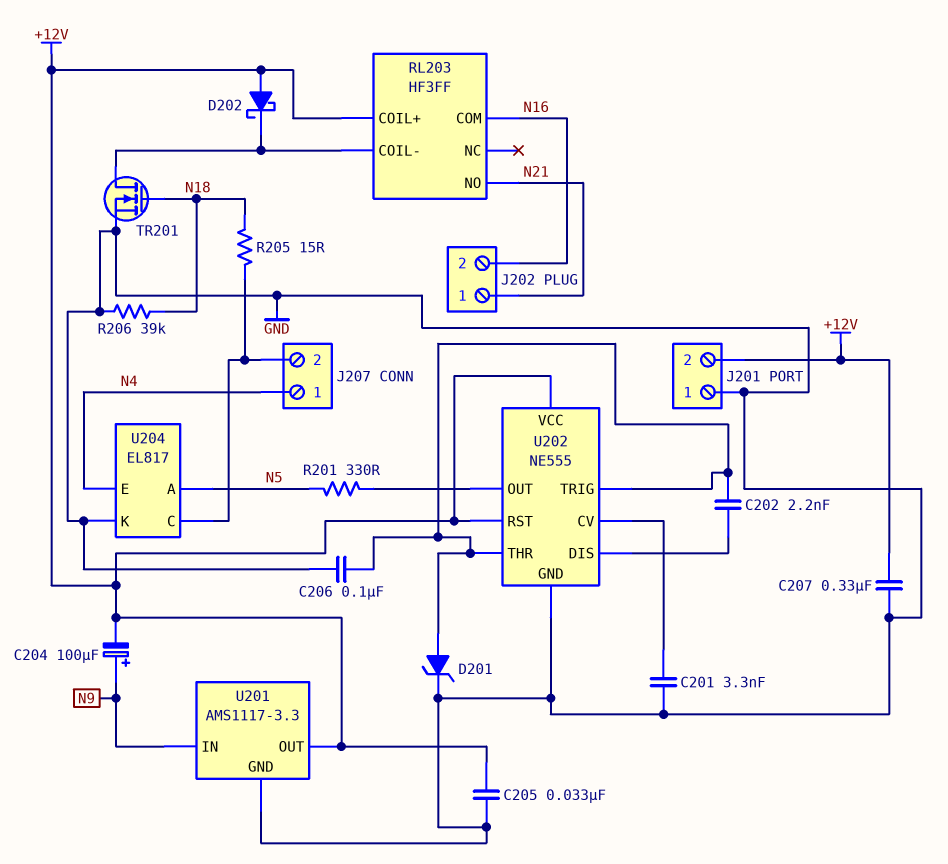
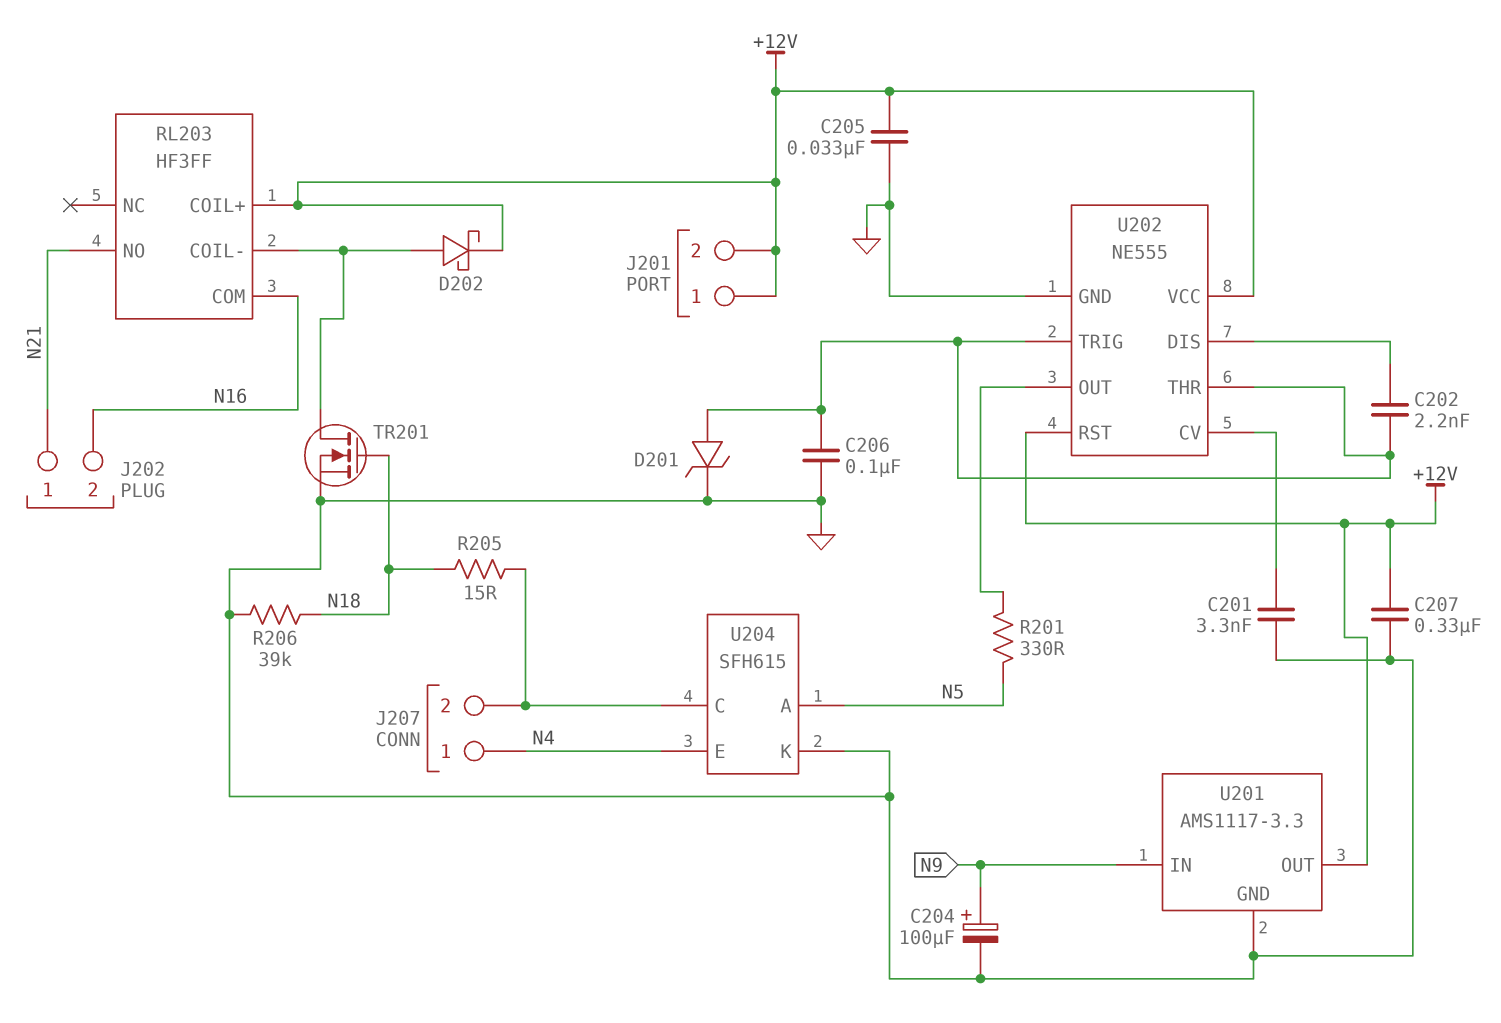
C204: 100uF (plus N9, minus +12V) -> 100uF (plus N9, minus GND)
D202: schottky (A +12V, K RL203/COIL-) -> schottky (A RL203/COIL-, K +12V)
J201 pin 1: GND -> +12V
U204: EL817 -> SFH615

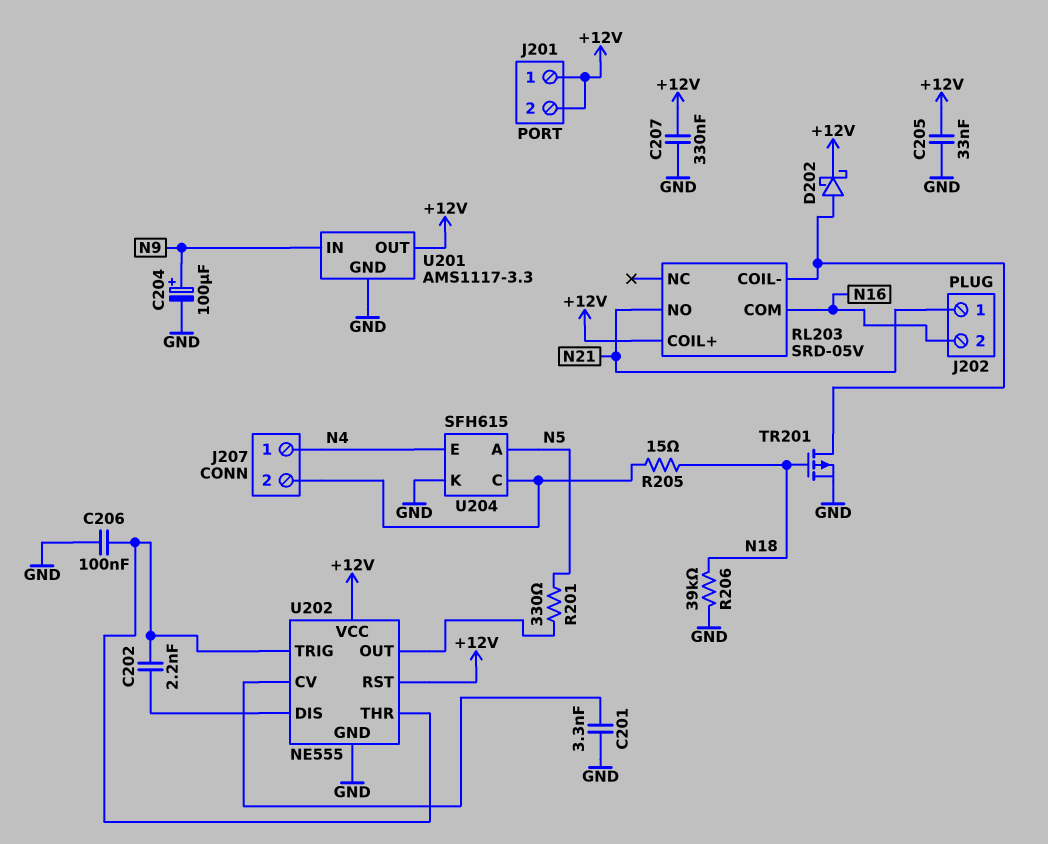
D201: zener (A U202/THR, K GND) -> none
RL203: HF3FF -> SRD-05V
TR201: NMOS (G N18, D RL203/COIL-, S GND) -> PMOS (G N18, D RL203/COIL-, S GND)

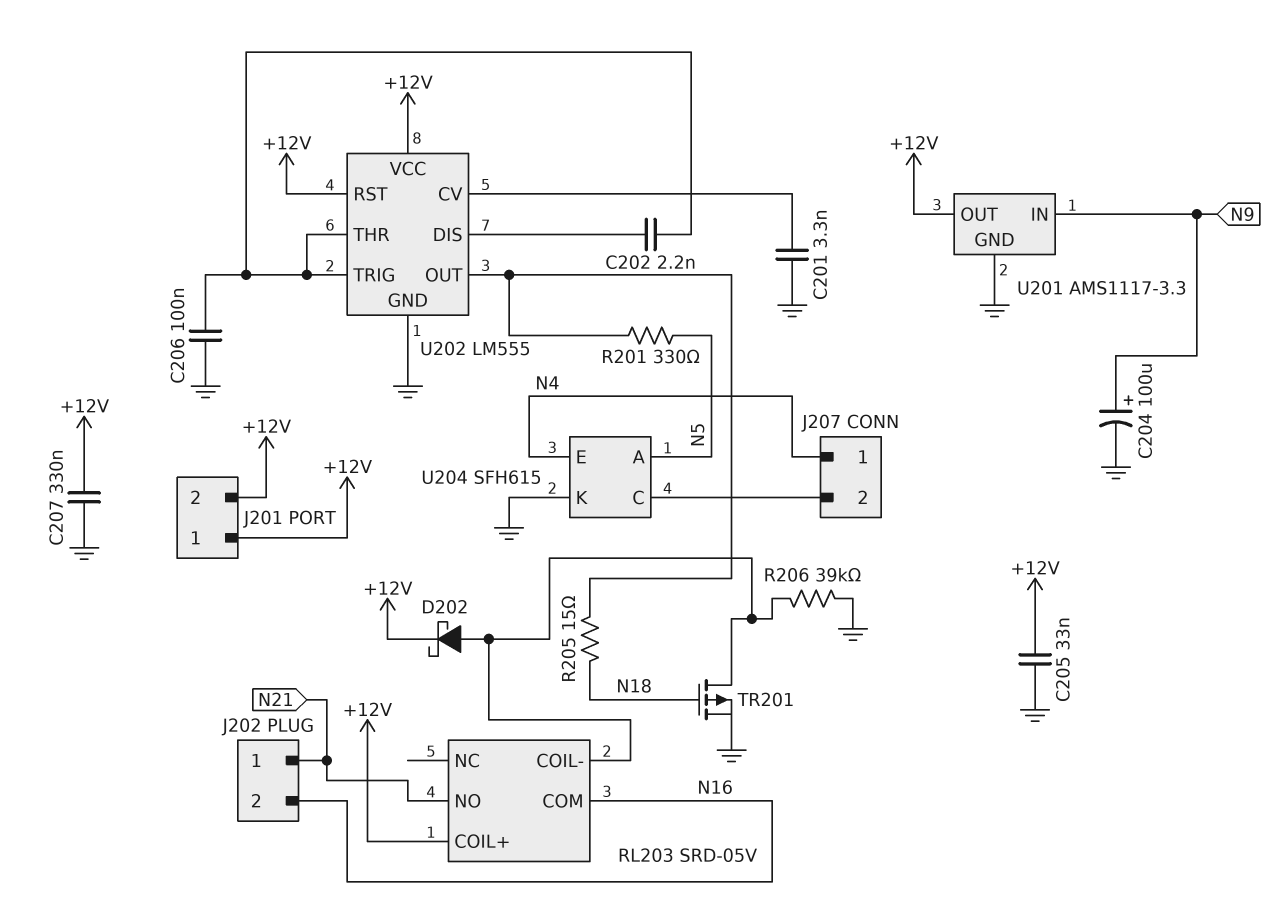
R205: 15 (J207/2, N18) -> 15 (N18, U202/OUT)
R206: 39k (GND, N18) -> 39k (GND, RL203/COIL-)
U202: NE555 -> LM555

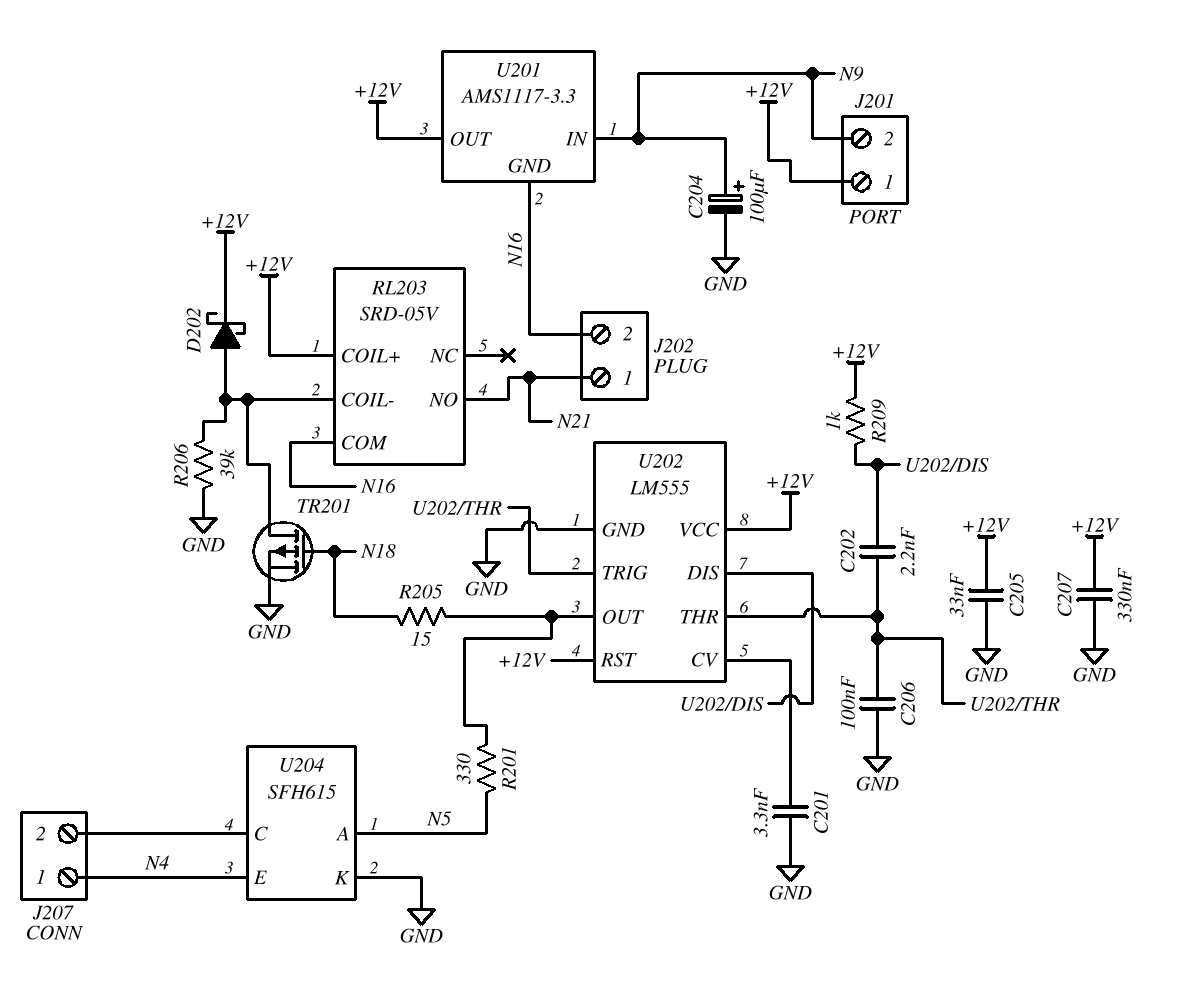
J201 pin 2: +12V -> N9
R209: none -> 1k (+12V, U202/DIS)
U201 pin GND: GND -> N16

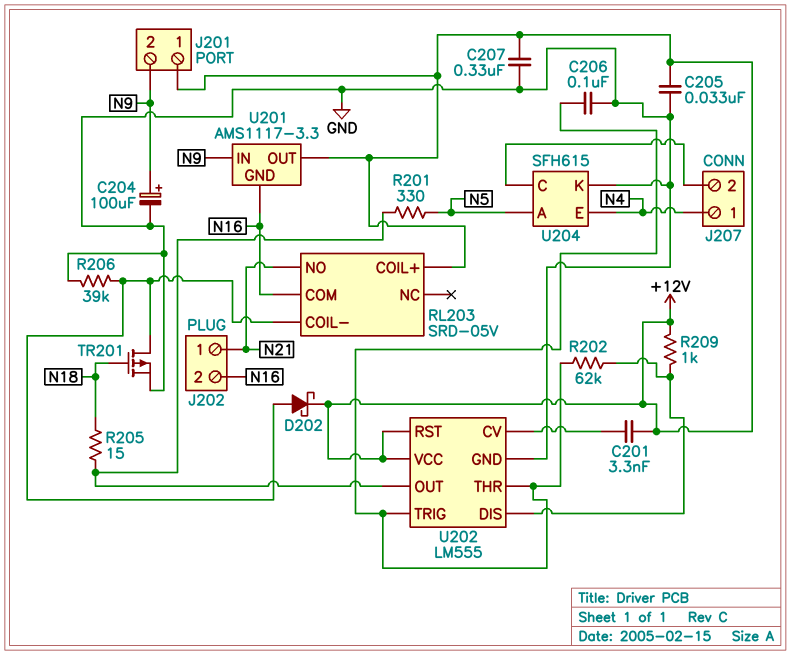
C201: 3.3nF (GND, U202/CV) -> 3.3nF (+12V, U202/CV)
C202: 2.2nF (U202/DIS, U202/THR) -> none
R202: none -> 62k (U202/DIS, U202/THR)

